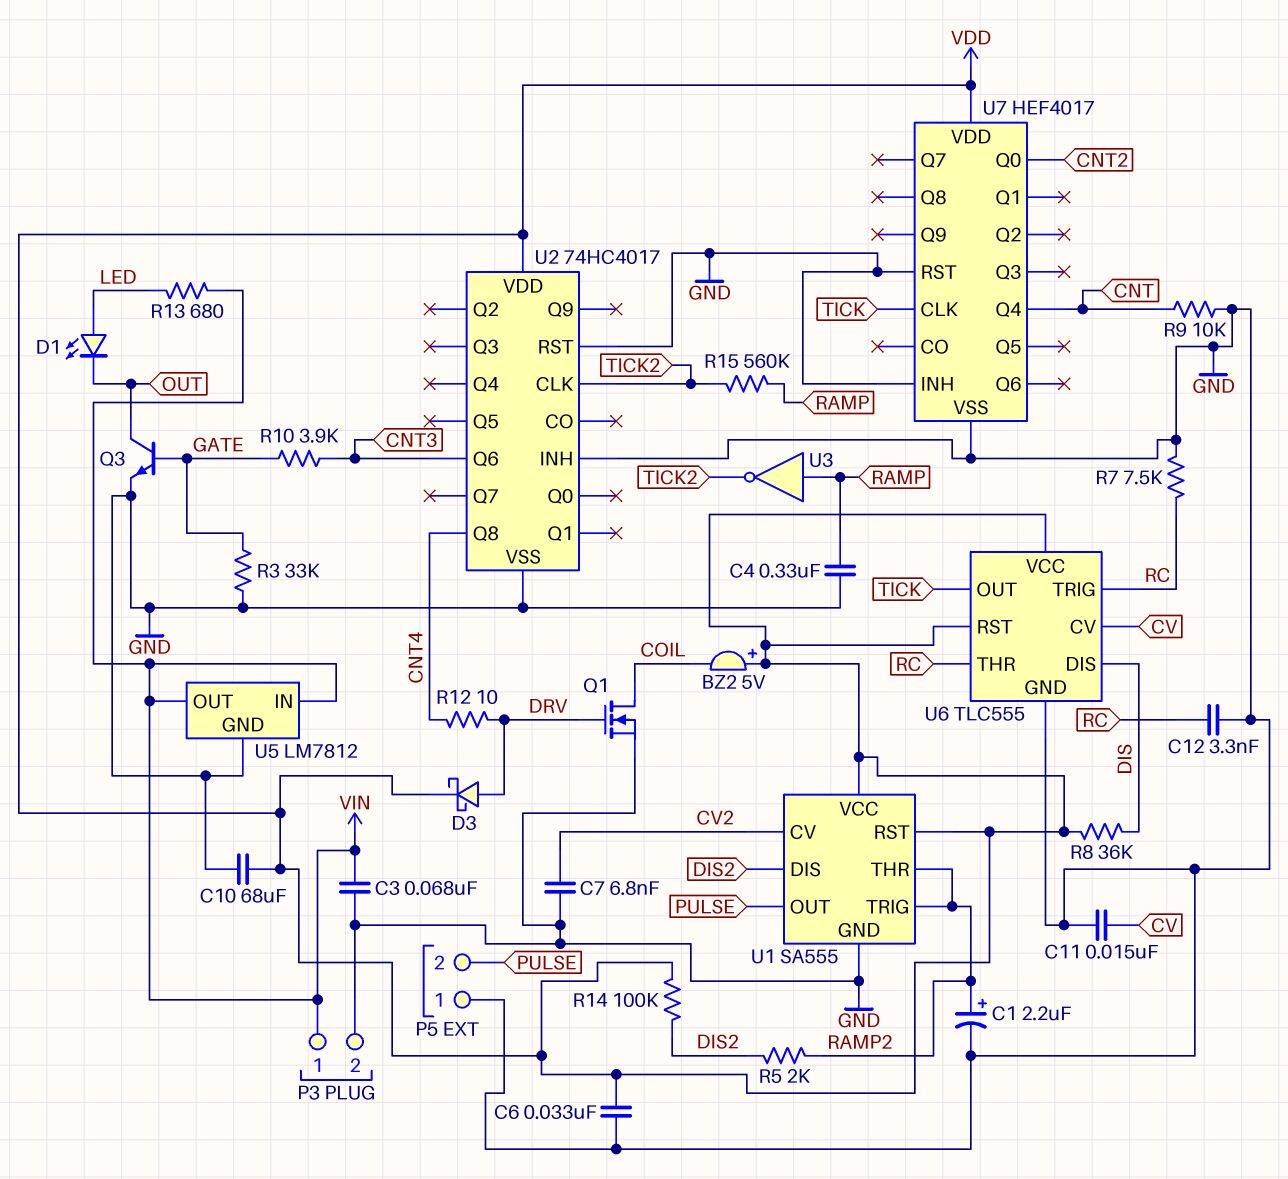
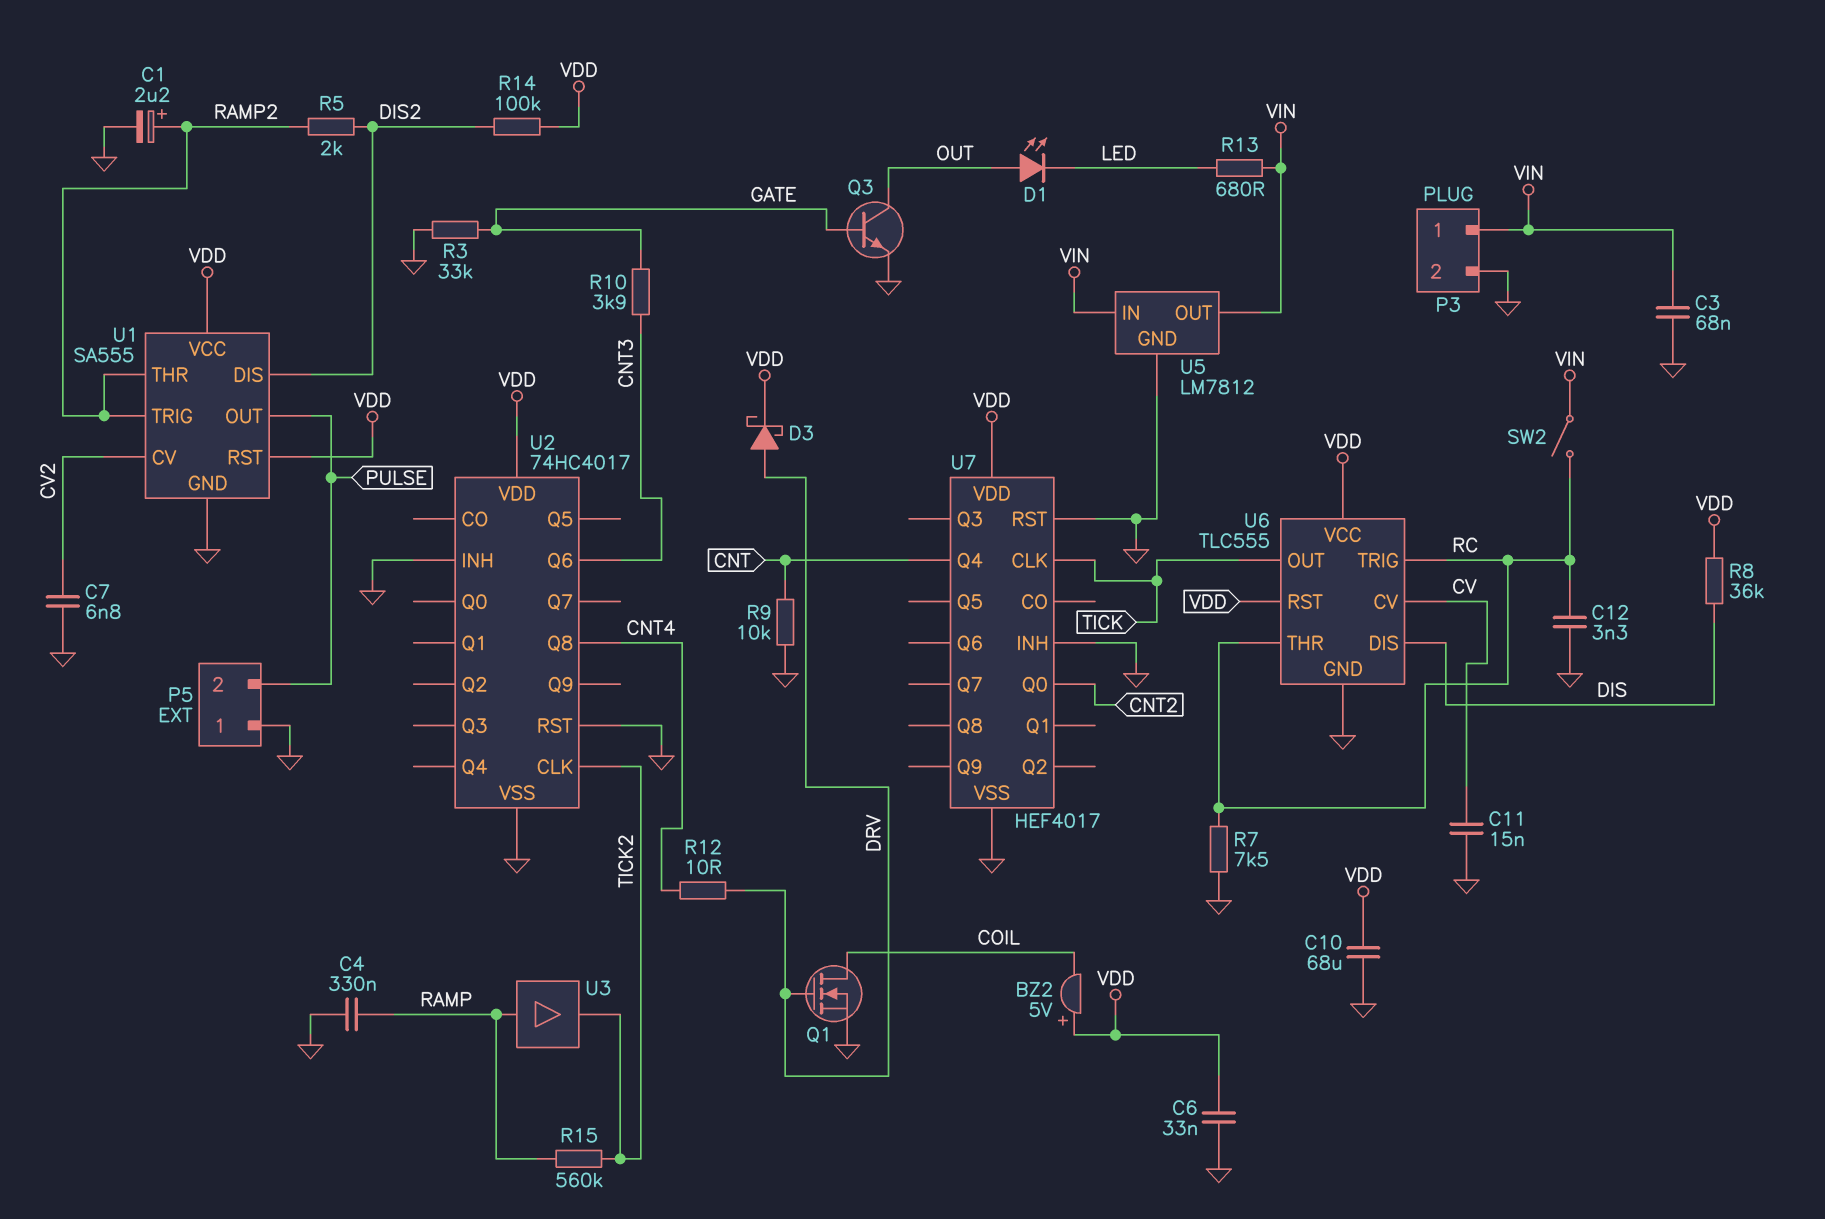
D1: LED (A LED, K OUT) -> LED (A OUT, K LED)
SW2: none -> switch (RC, VIN)
U3: NOT (in RAMP, out TICK2) -> buffer (in RAMP, out TICK2)

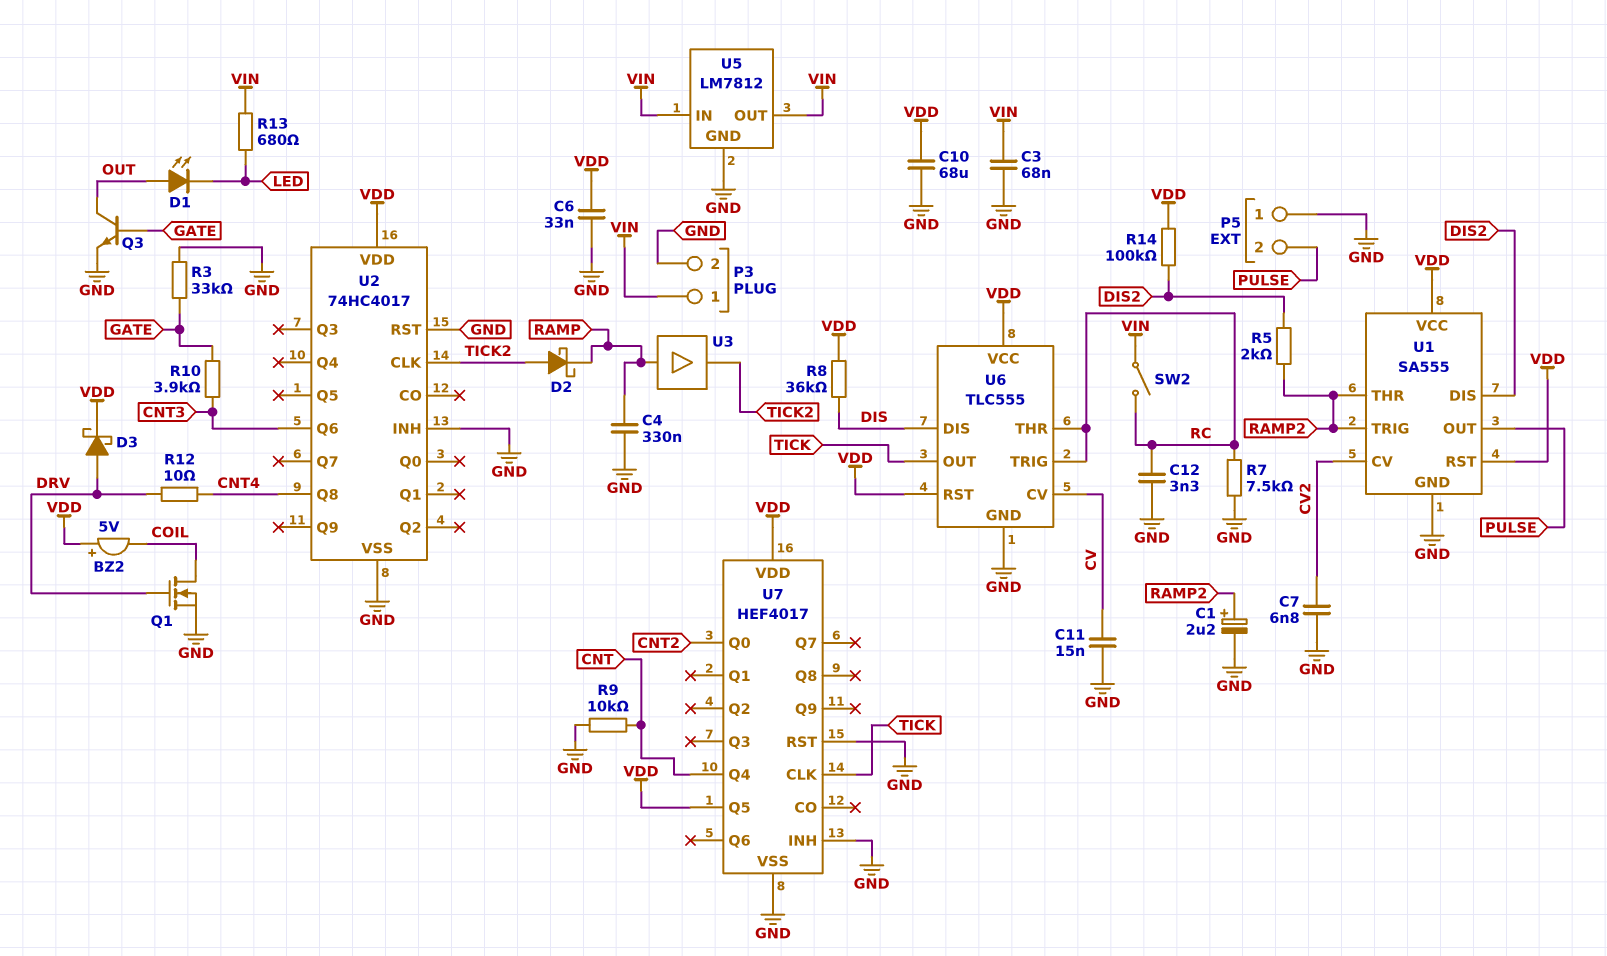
D2: none -> schottky (A TICK2, K RAMP)
R15: 560k (RAMP, TICK2) -> none
U7 pin Q5: none -> VDD

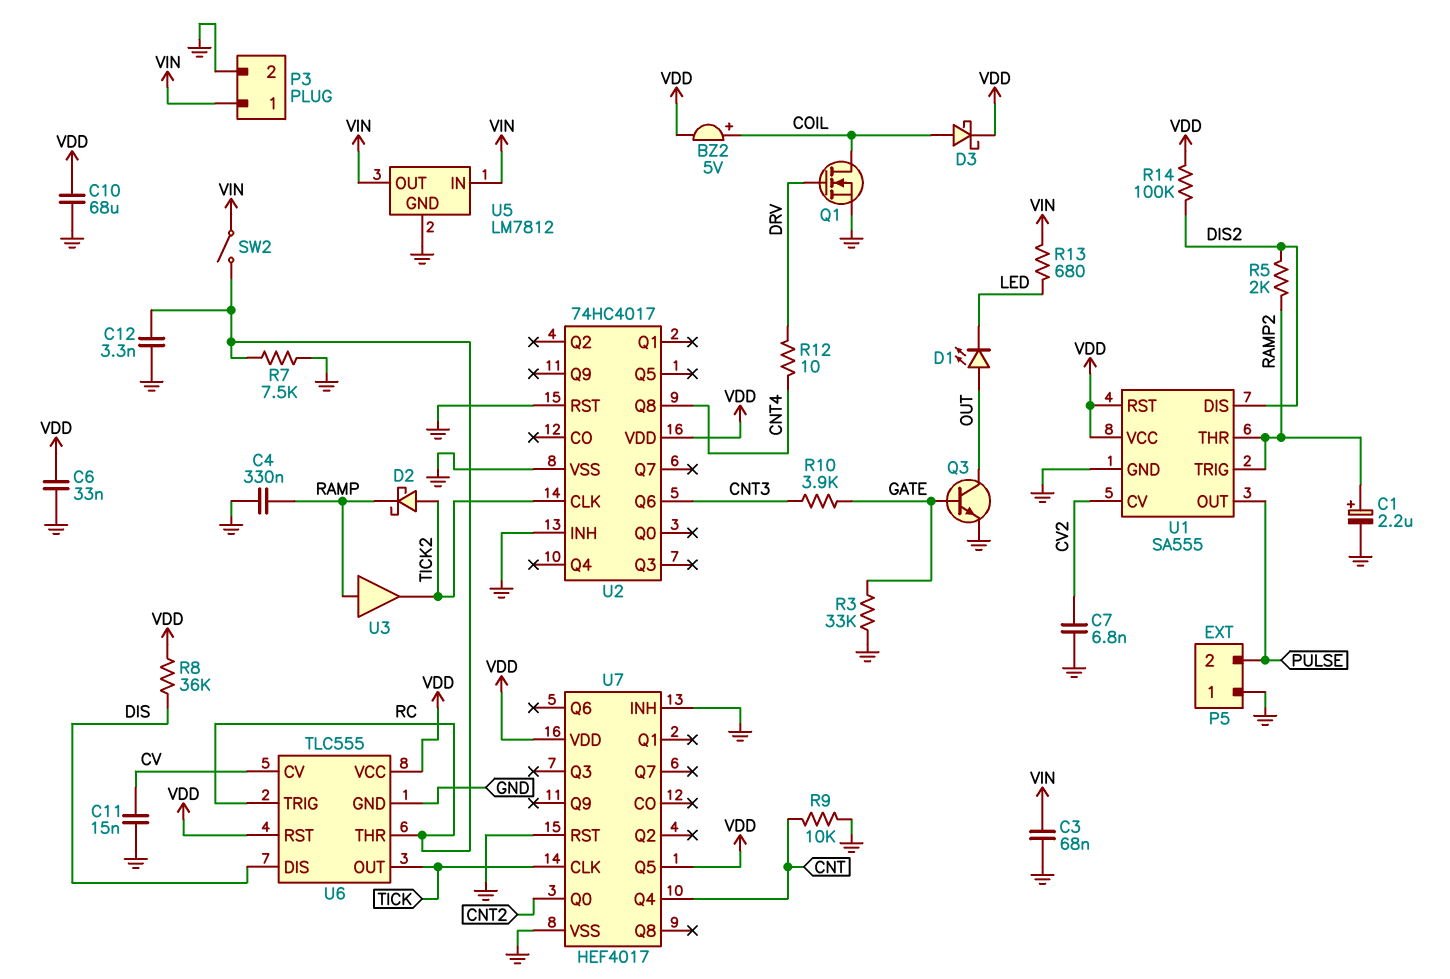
BZ2: buzzer 5V (plus VDD, minus COIL) -> buzzer 5V (plus COIL, minus VDD)
D3: schottky (A DRV, K VDD) -> schottky (A COIL, K VDD)

